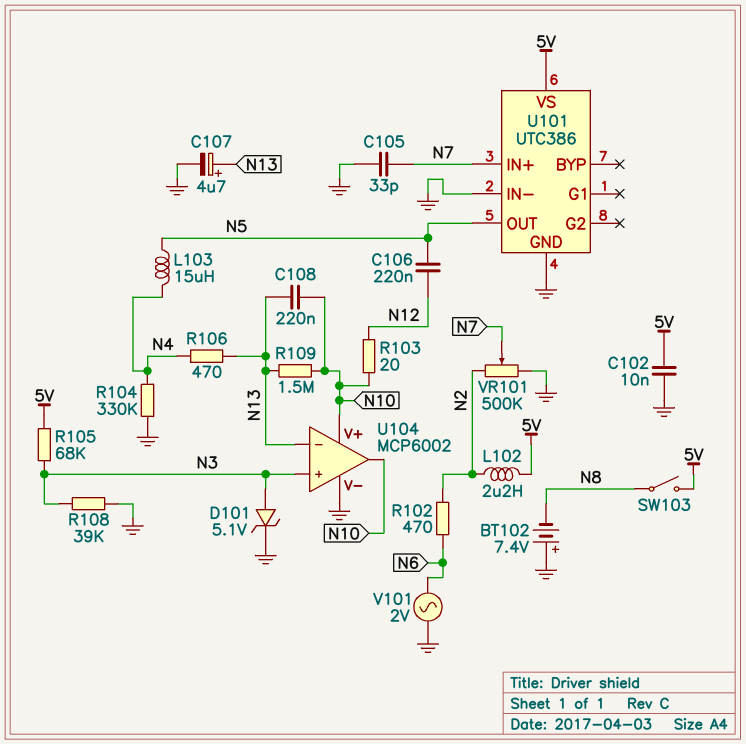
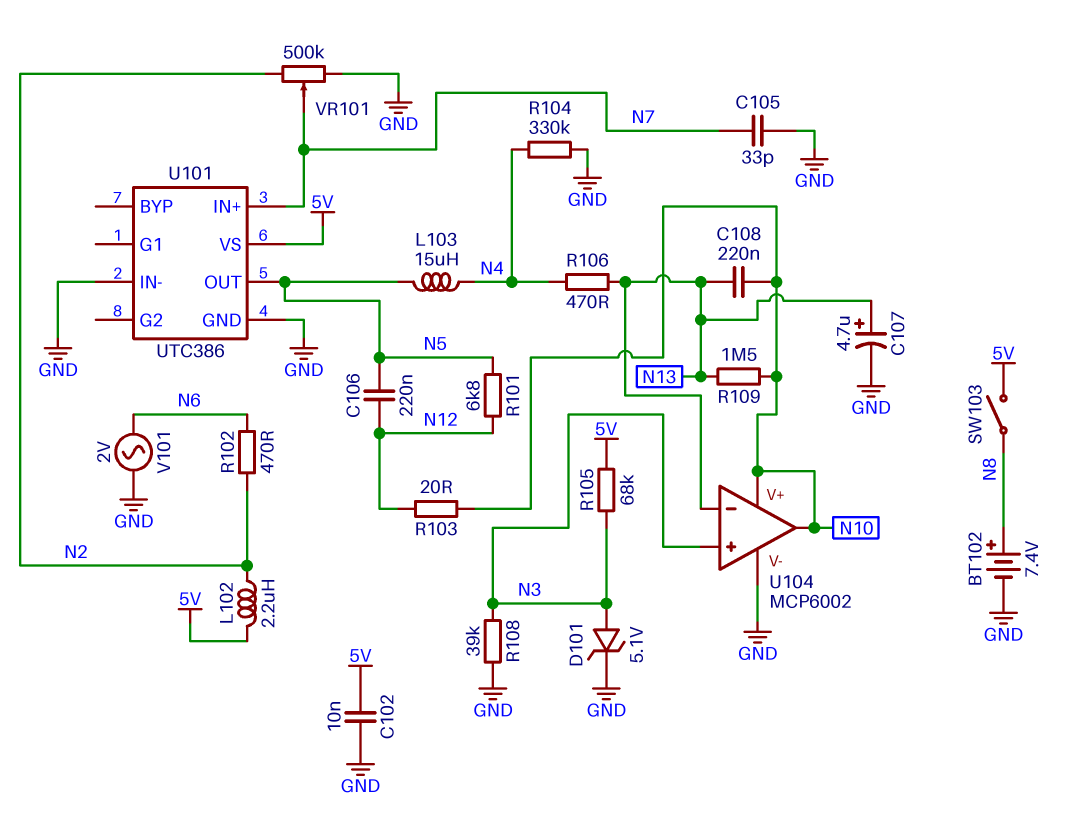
BT102: 7.4V (plus GND, minus N8) -> 7.4V (plus N8, minus GND)
R101: none -> 6.8k (N5, N12)

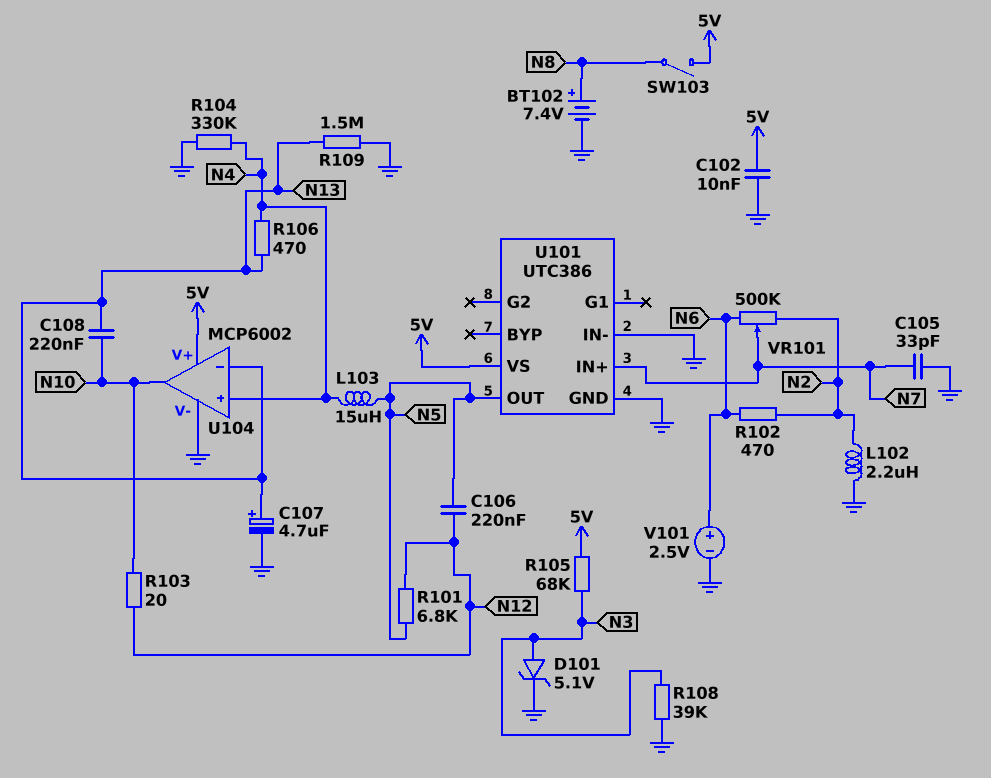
L102: 2.2uH (5V, N2) -> 2.2uH (GND, N2)
R109: 1.5M (N10, N13) -> 1.5M (GND, N13)
U104 pin V+: N10 -> 5V
U104 pin in+: N3 -> N4
V101: AC 2V (GND, N6) -> 2.5V (plus N6, minus GND)
VR101: 500k (GND, N2, wiper N7) -> 500k (N2, N6, wiper N7)

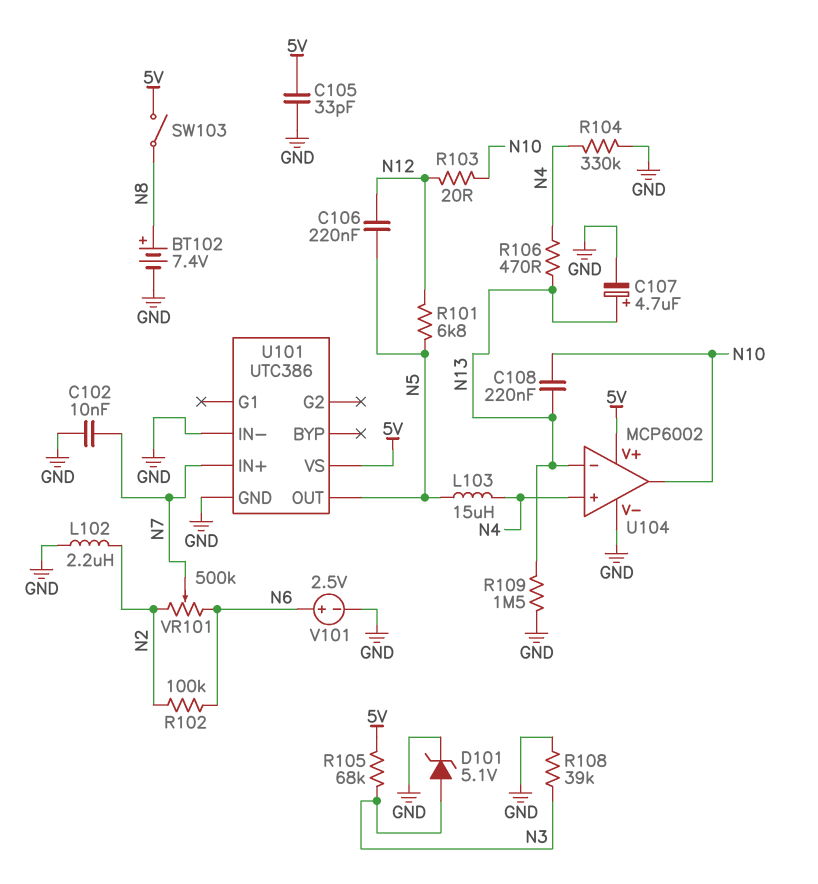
C102: 10nF (5V, GND) -> 10nF (GND, N7)
C105: 33pF (GND, N7) -> 33pF (5V, GND)
R102: 470 (N2, N6) -> 100k (N2, N6)

